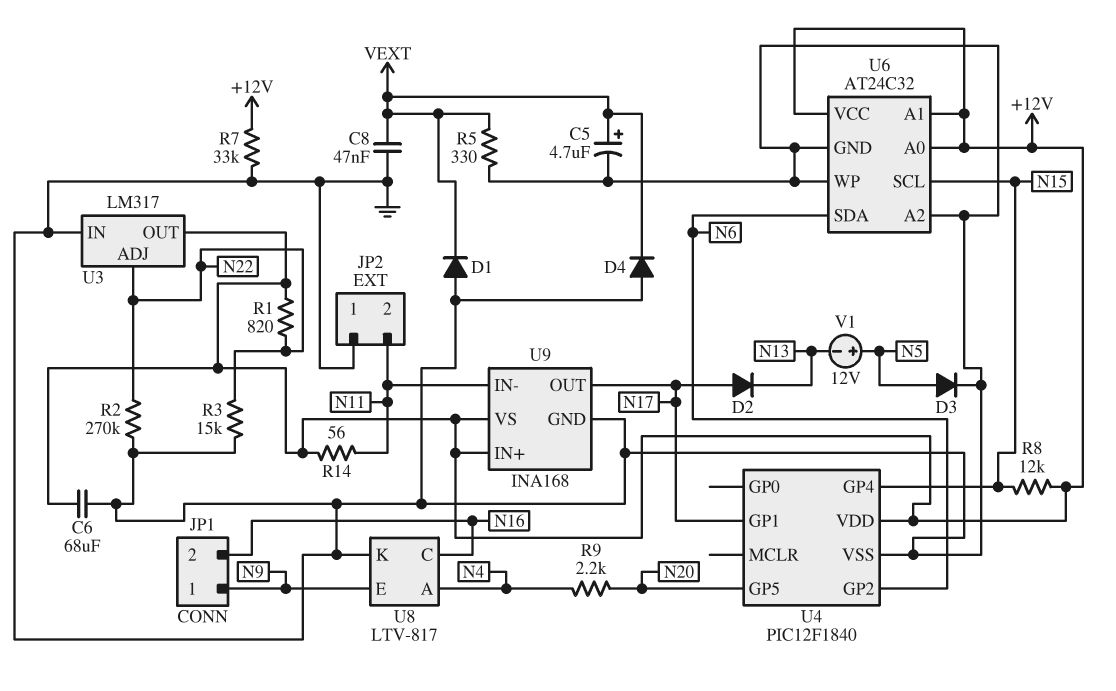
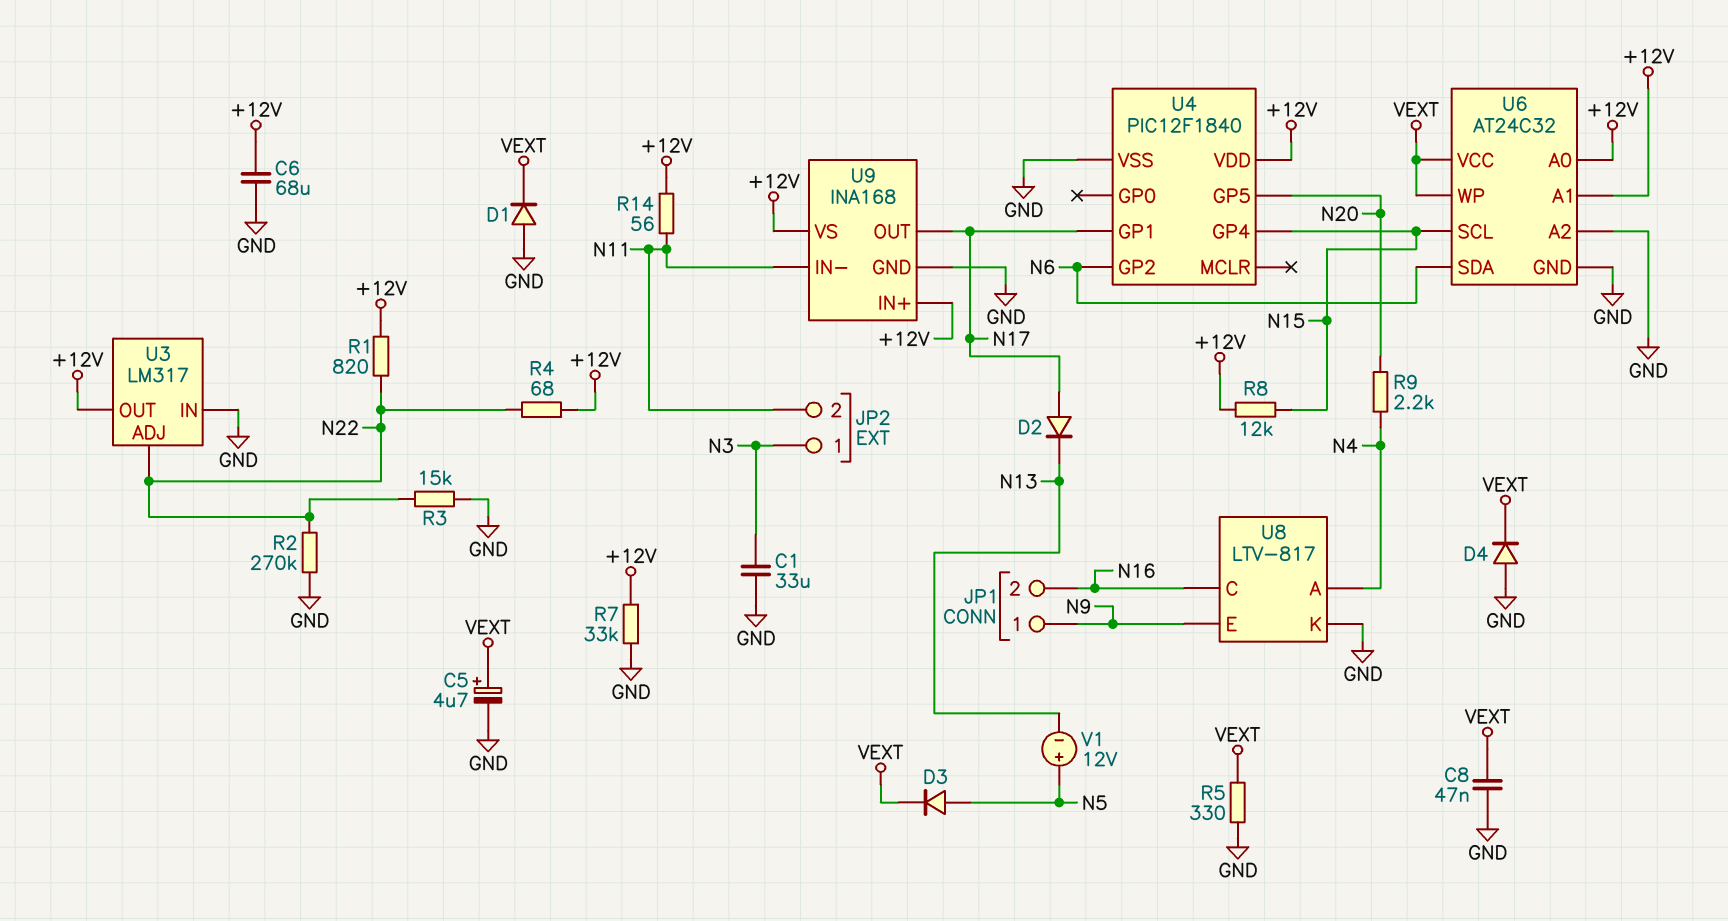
C1: none -> 33uF (GND, N3)
D3: diode (A N5, K GND) -> diode (A N5, K VEXT)
JP2 pin 1: GND -> N3
R4: none -> 68 (+12V, N22)
U6 pin VCC: +12V -> VEXT
U6 pin WP: GND -> VEXT

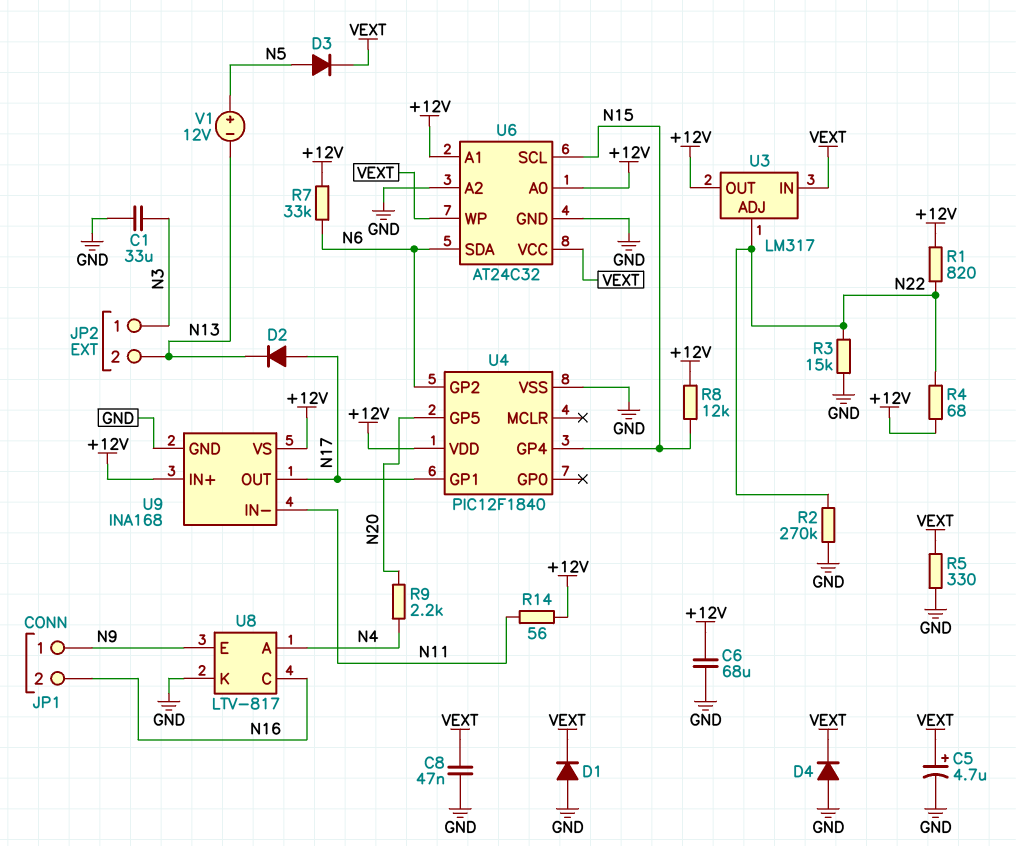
JP2 pin 2: N11 -> N13
R7: 33k (+12V, GND) -> 33k (+12V, N6)
U3 pin IN: GND -> VEXT

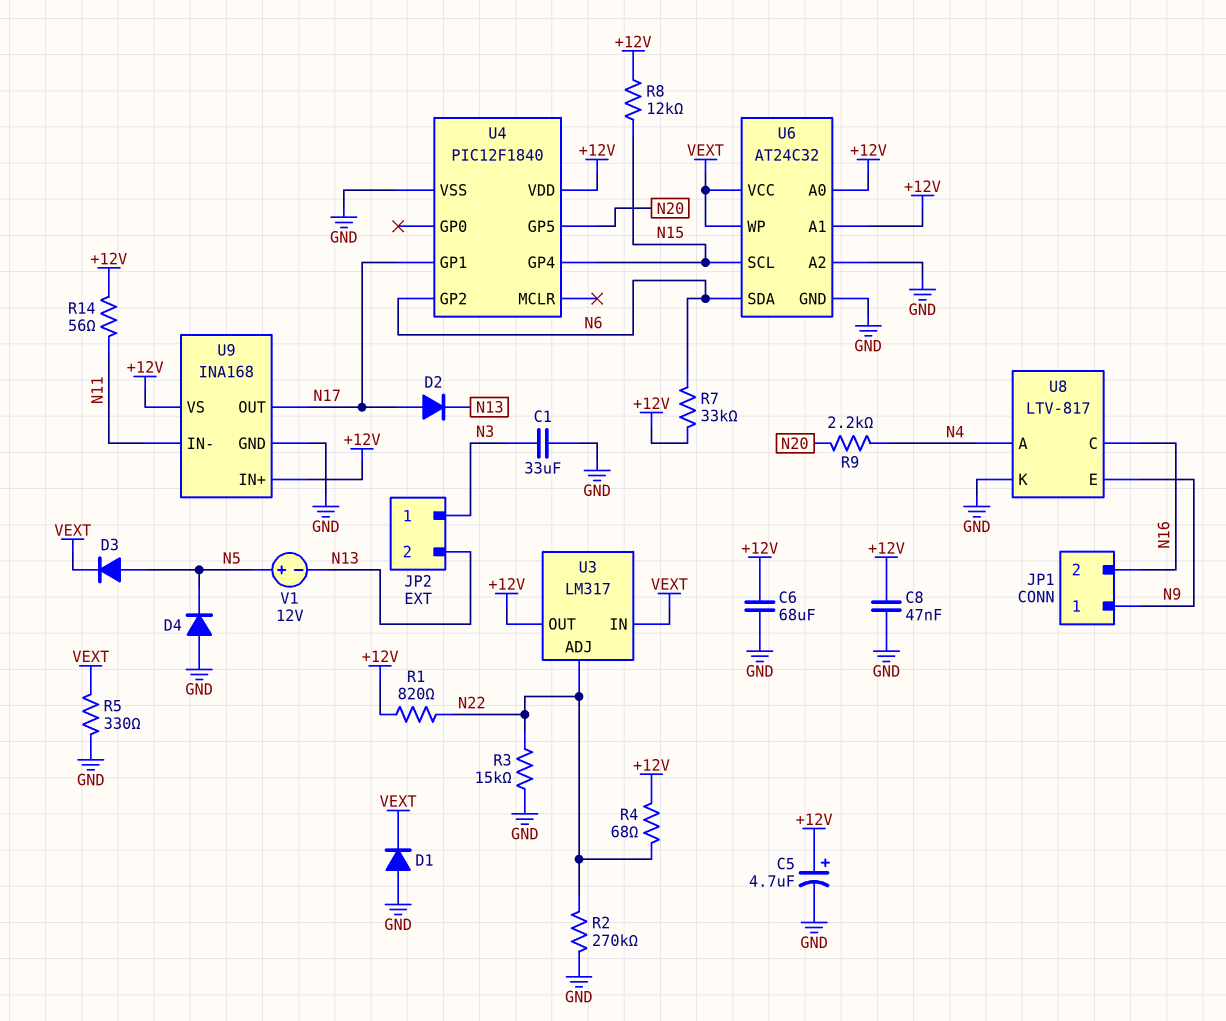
C5: 4.7uF (plus VEXT, minus GND) -> 4.7uF (plus +12V, minus GND)
C8: 47nF (GND, VEXT) -> 47nF (+12V, GND)
D4: diode (A GND, K VEXT) -> diode (A GND, K N5)

